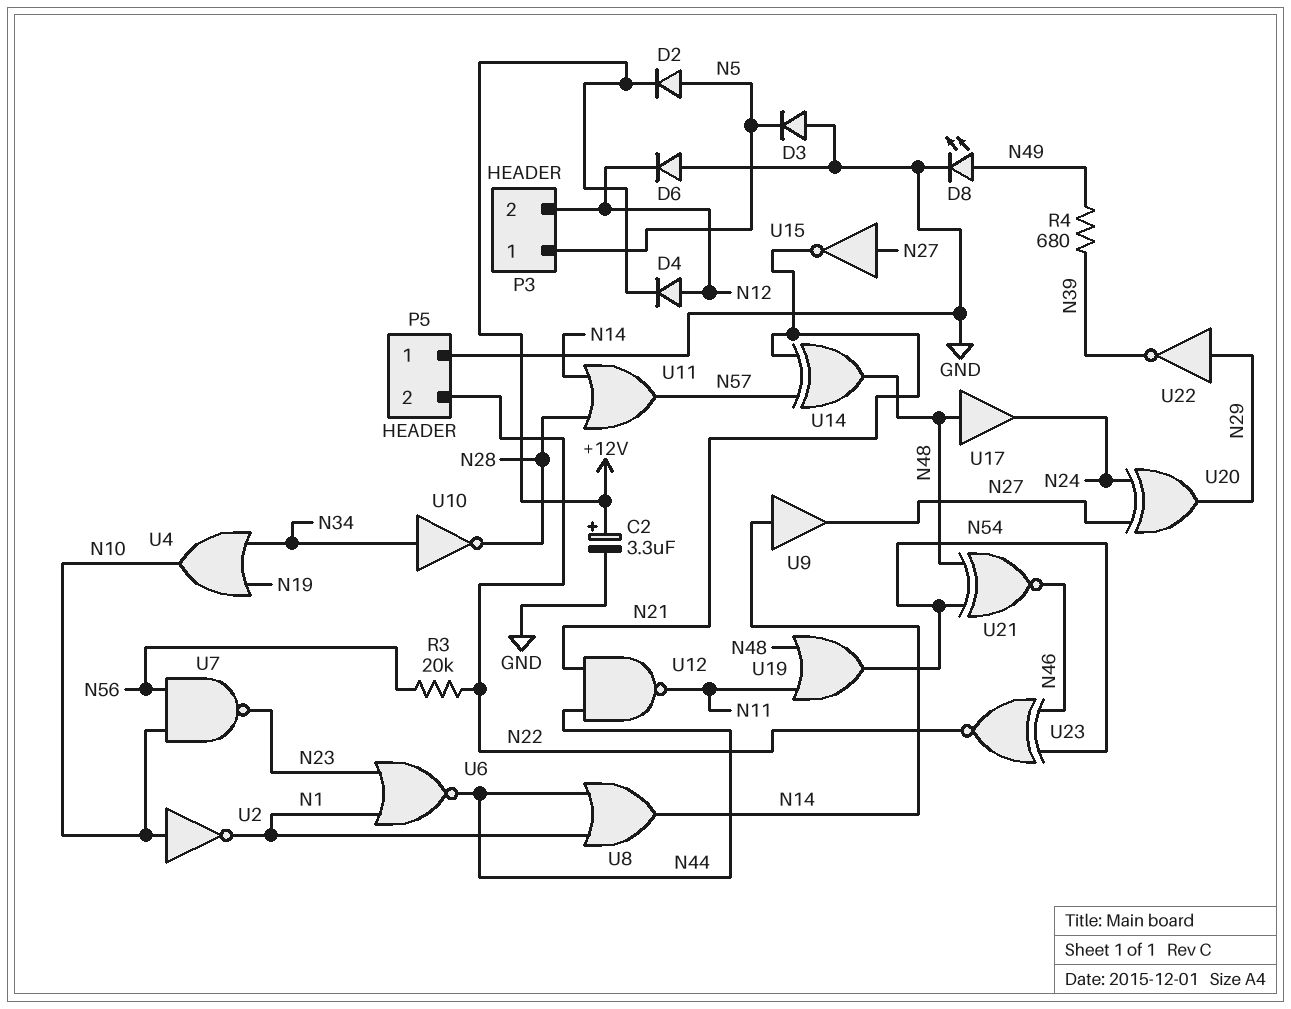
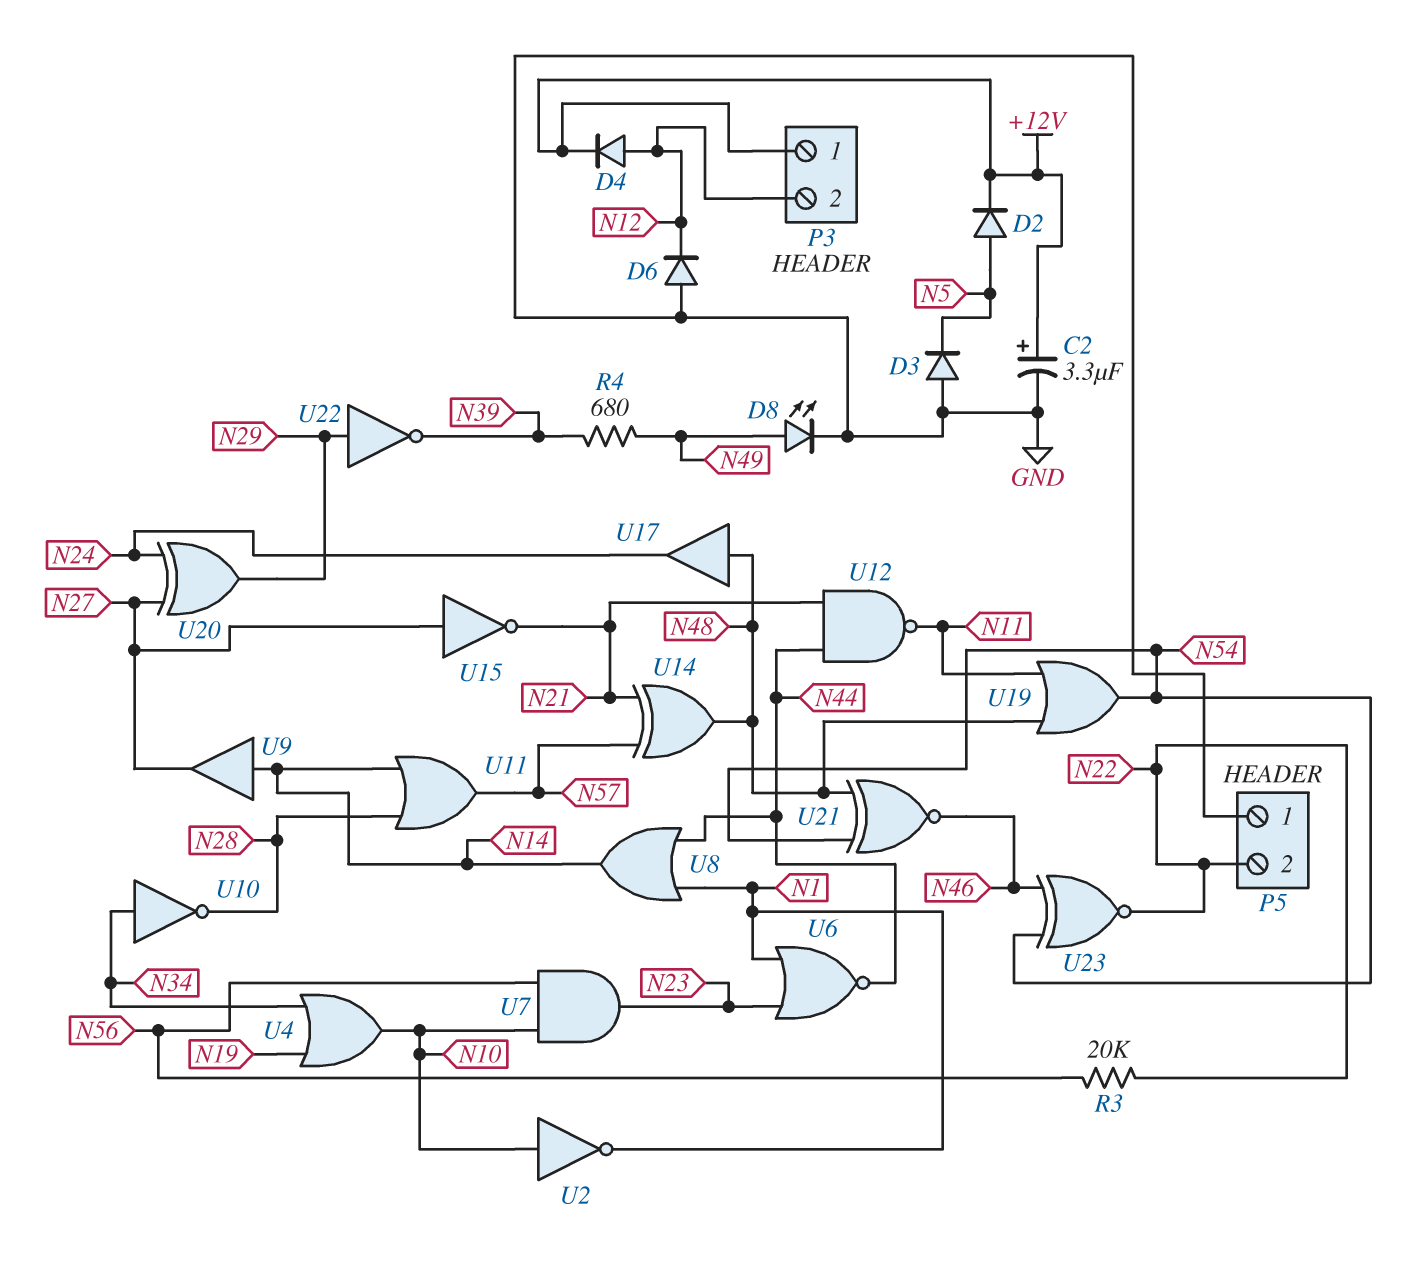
P3 pin 1: N5 -> +12V
U7: NAND (in N10, in N56, out N23) -> AND (in N10, in N56, out N23)

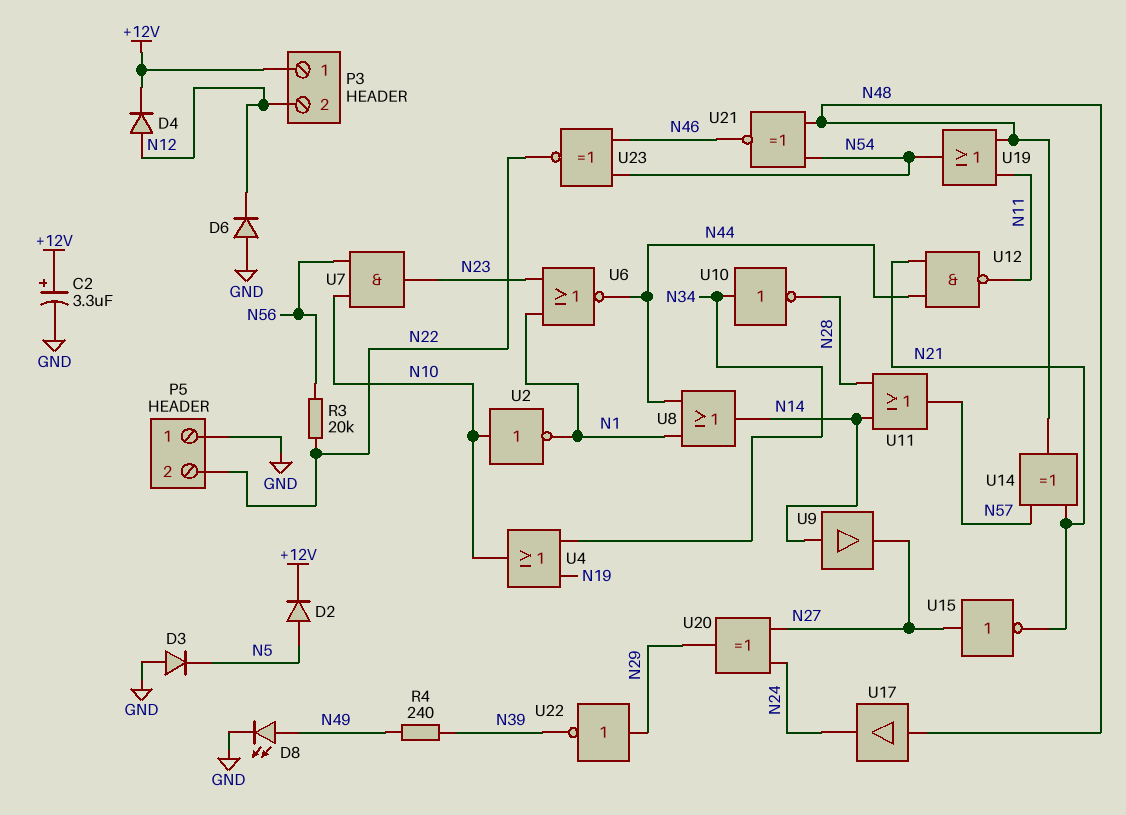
R4: 680 (N39, N49) -> 240 (N39, N49)

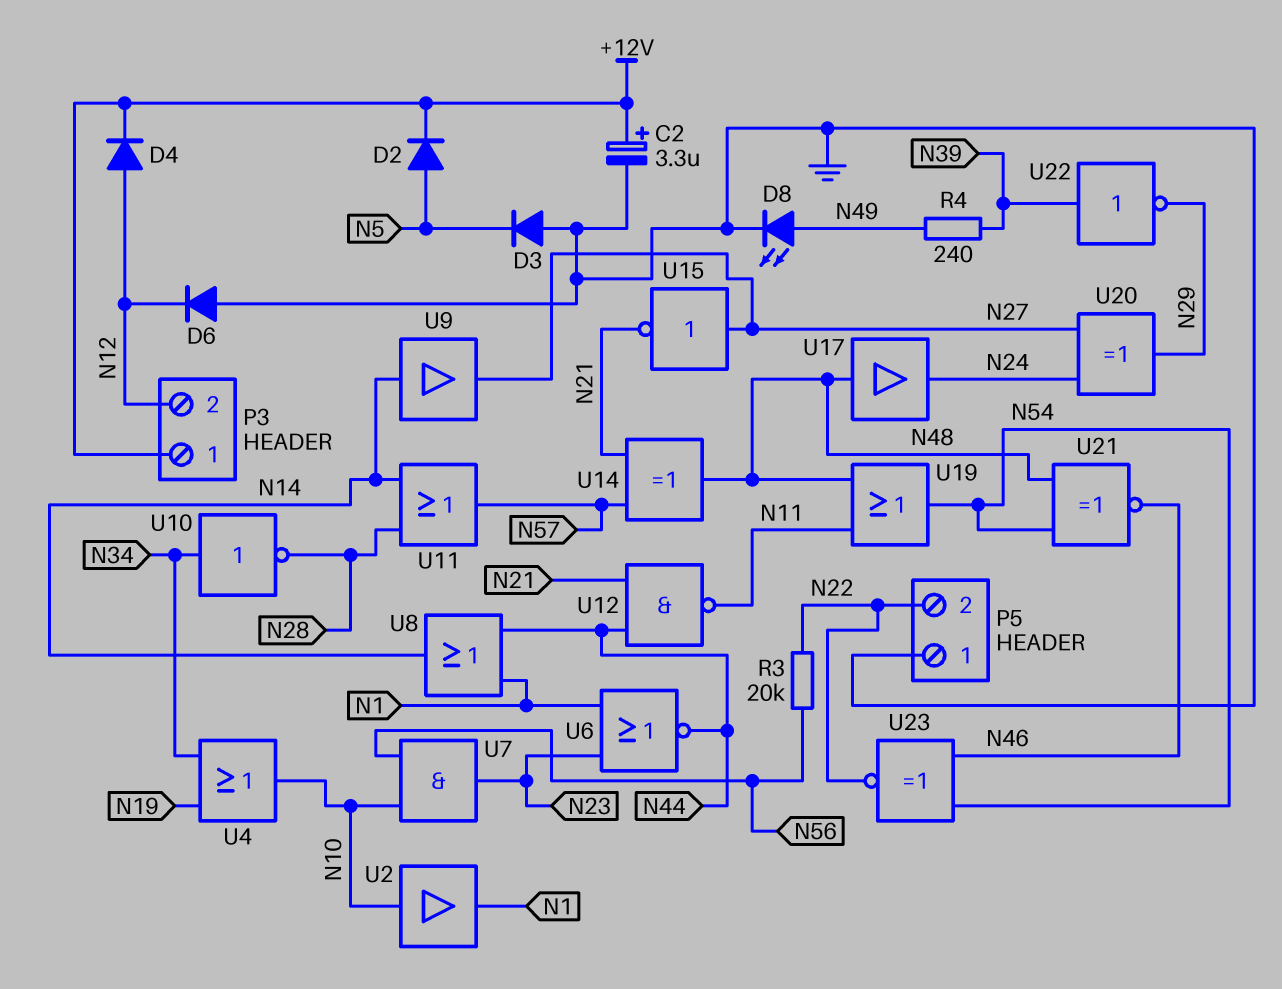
U2: NOT (in N10, out N1) -> buffer (in N10, out N1)
U22: NOT (in N29, out N39) -> NOT (in N39, out N29)

